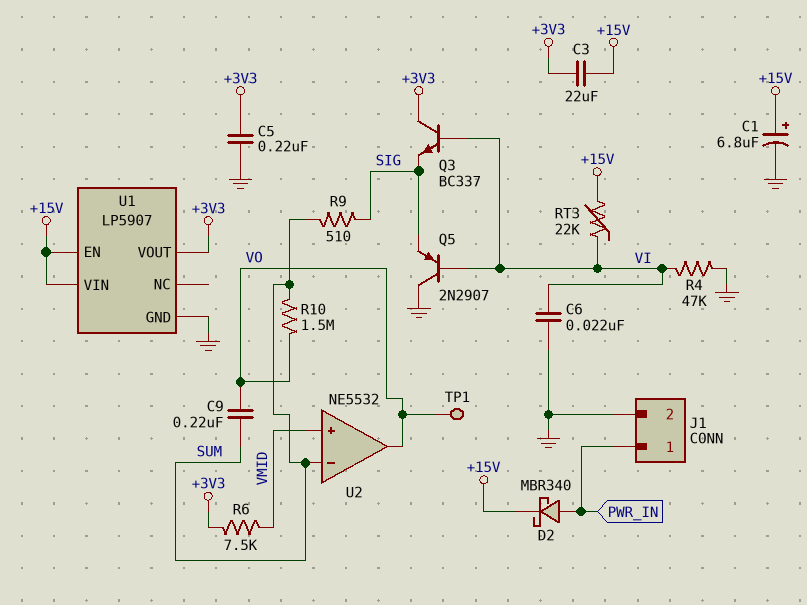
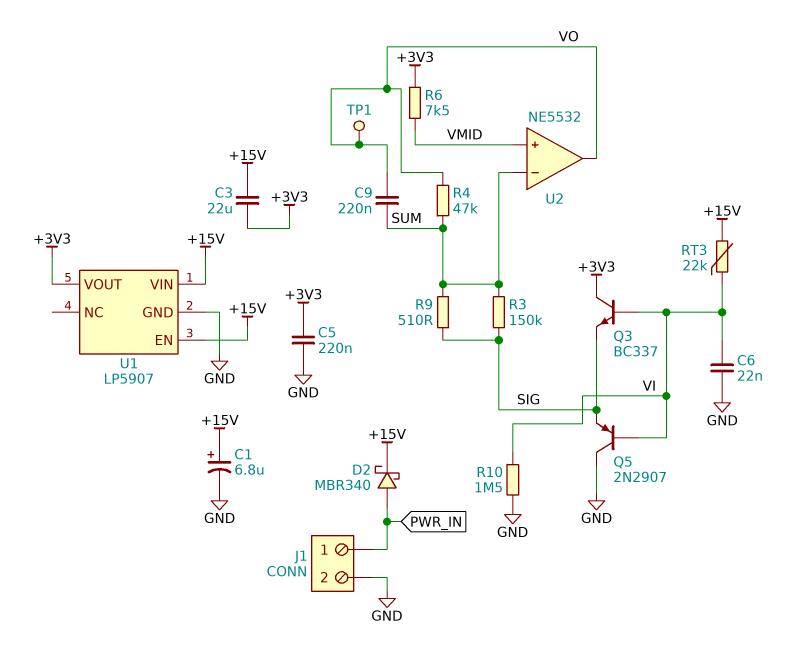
R3: none -> 150k (SIG, SUM)
R4: 47k (GND, VI) -> 47k (SUM, VO)
R10: 1.5M (SUM, VO) -> 1.5M (GND, VI)

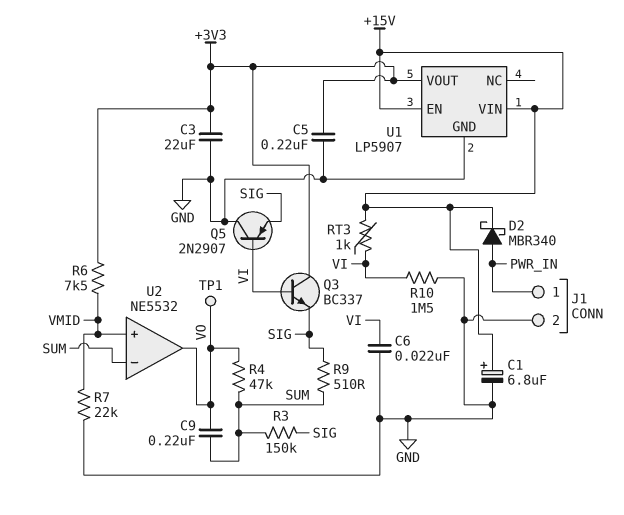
C3: 22uF (+3V3, +15V) -> 22uF (+3V3, GND)
R7: none -> 22k (GND, VMID)
RT3: 22k (+15V, VI) -> 1k (+15V, VI)

